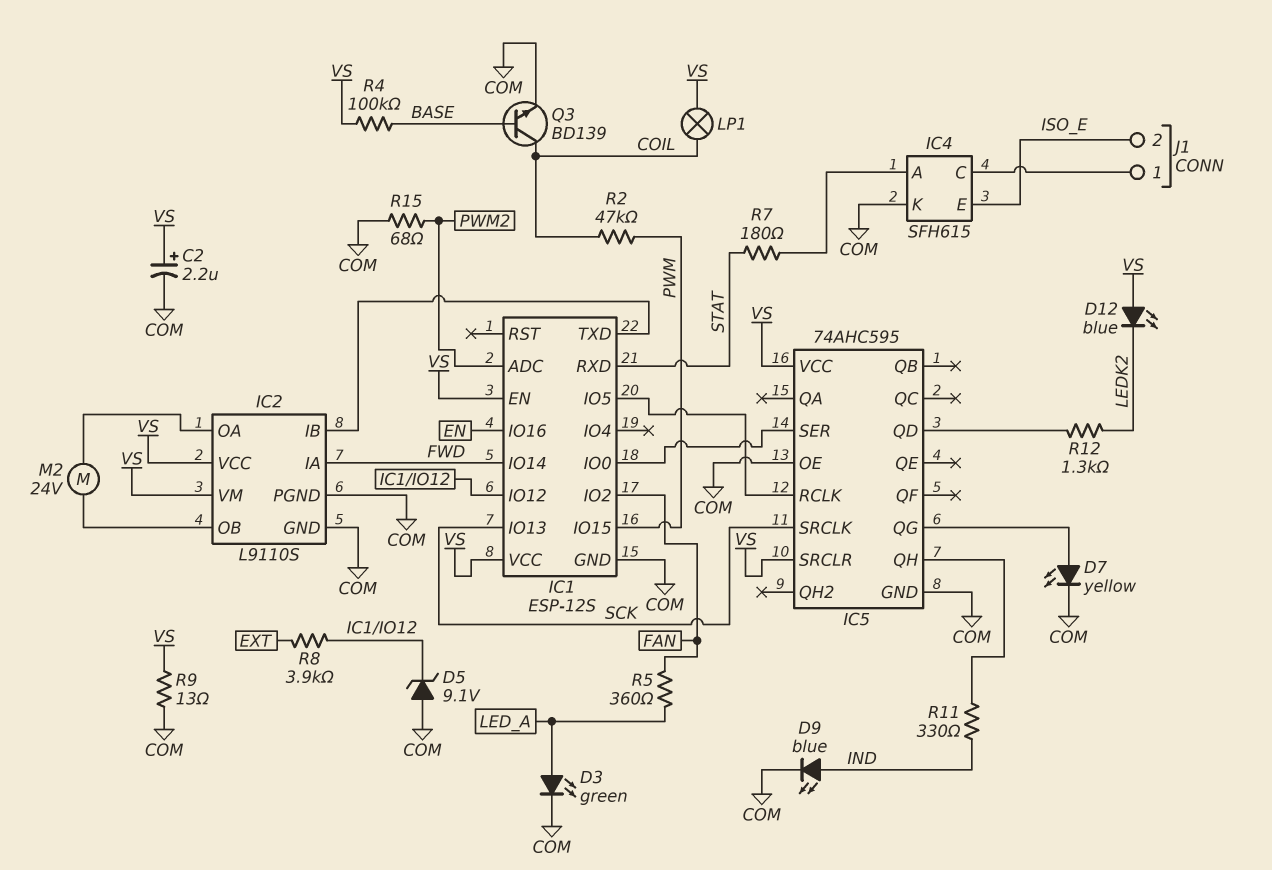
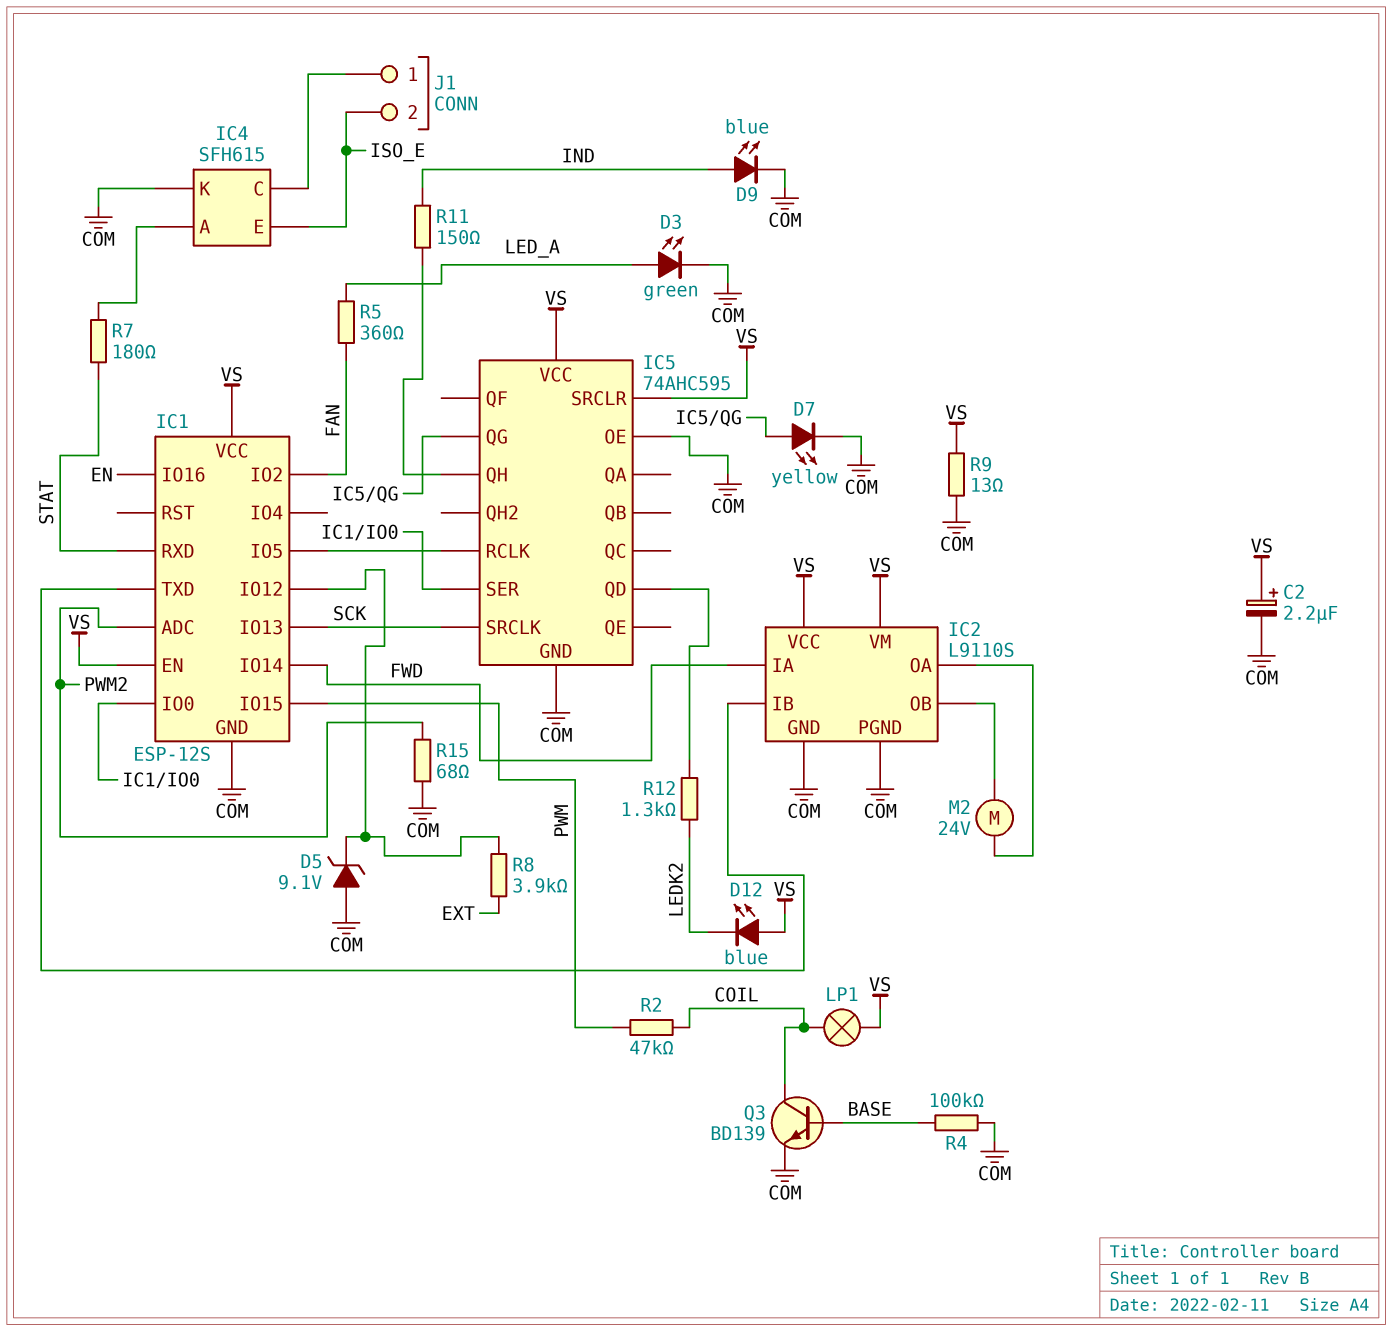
R4: 100k (BASE, VS) -> 100k (BASE, COM)
R11: 330 (IC5/QH, IND) -> 150 (IC5/QH, IND)

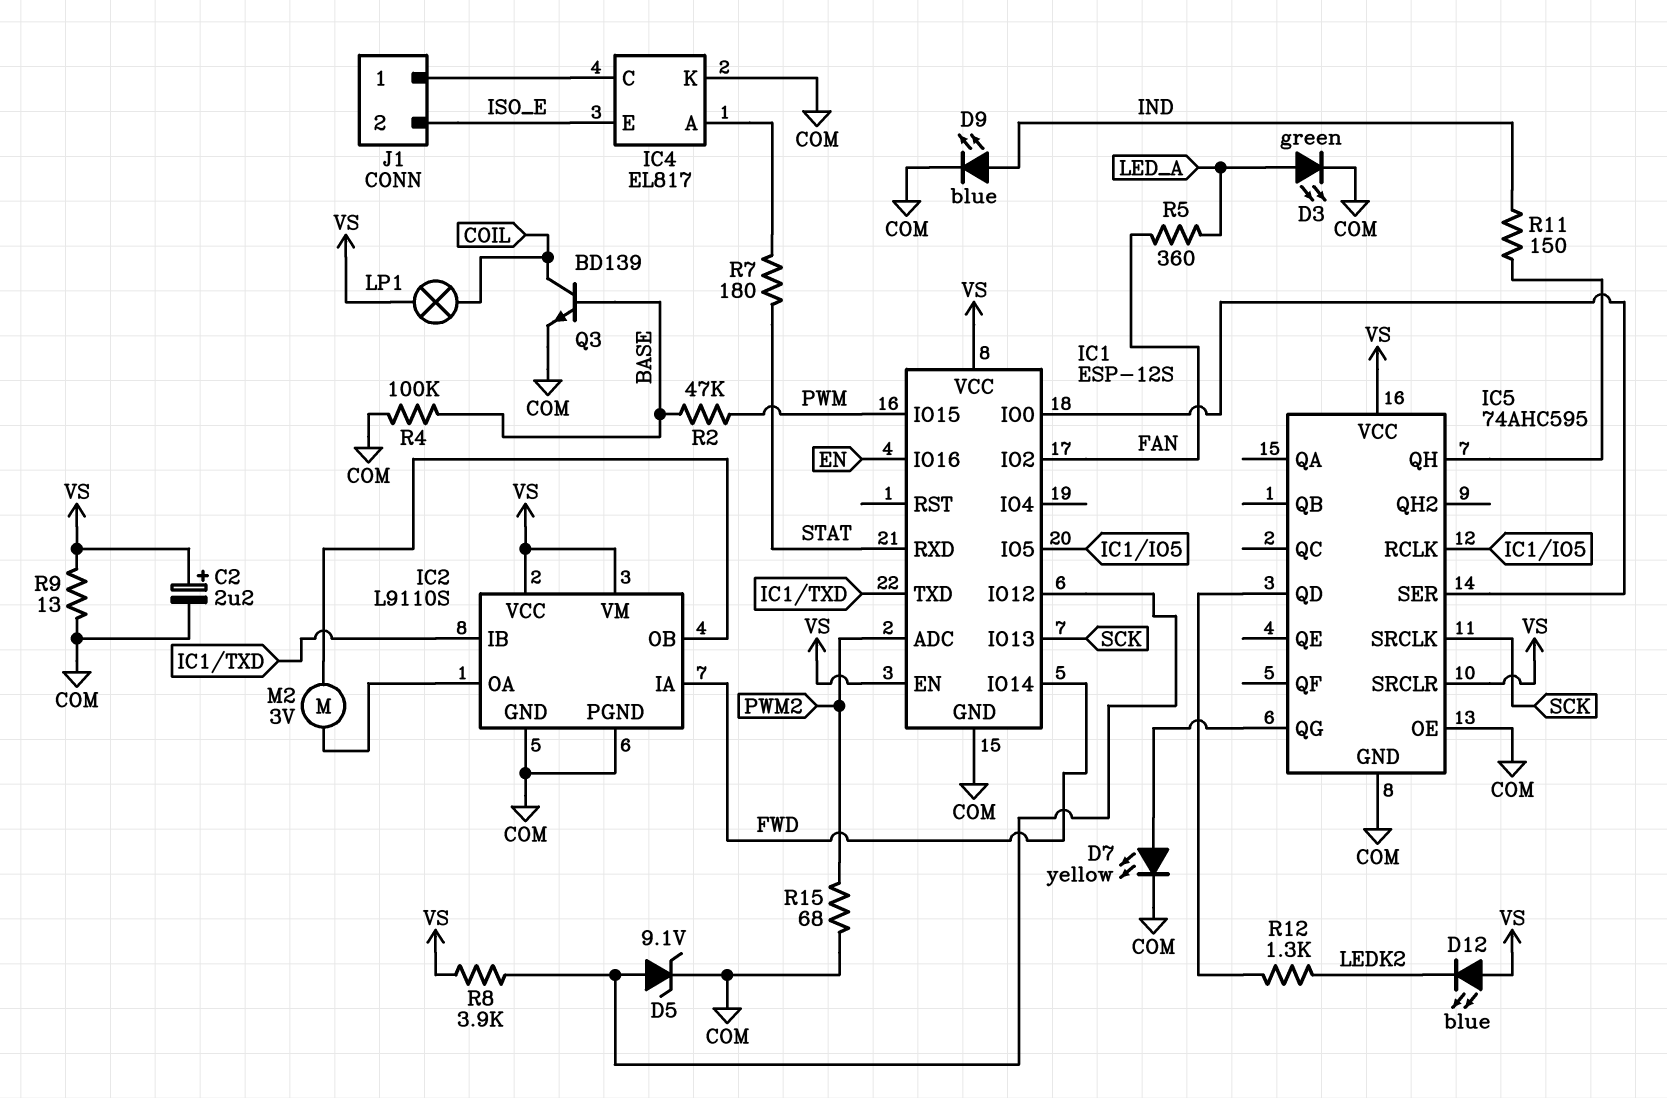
D5: zener 9.1V (A COM, K IC1/IO12) -> zener 9.1V (A IC1/IO12, K COM)
IC4: SFH615 -> EL817
M2: motor 24V (IC2/OA, IC2/OB) -> motor 3V (IC2/OA, IC2/OB)
R2: 47k (COIL, PWM) -> 47k (BASE, PWM)
R8: 3.9k (EXT, IC1/IO12) -> 3.9k (IC1/IO12, VS)

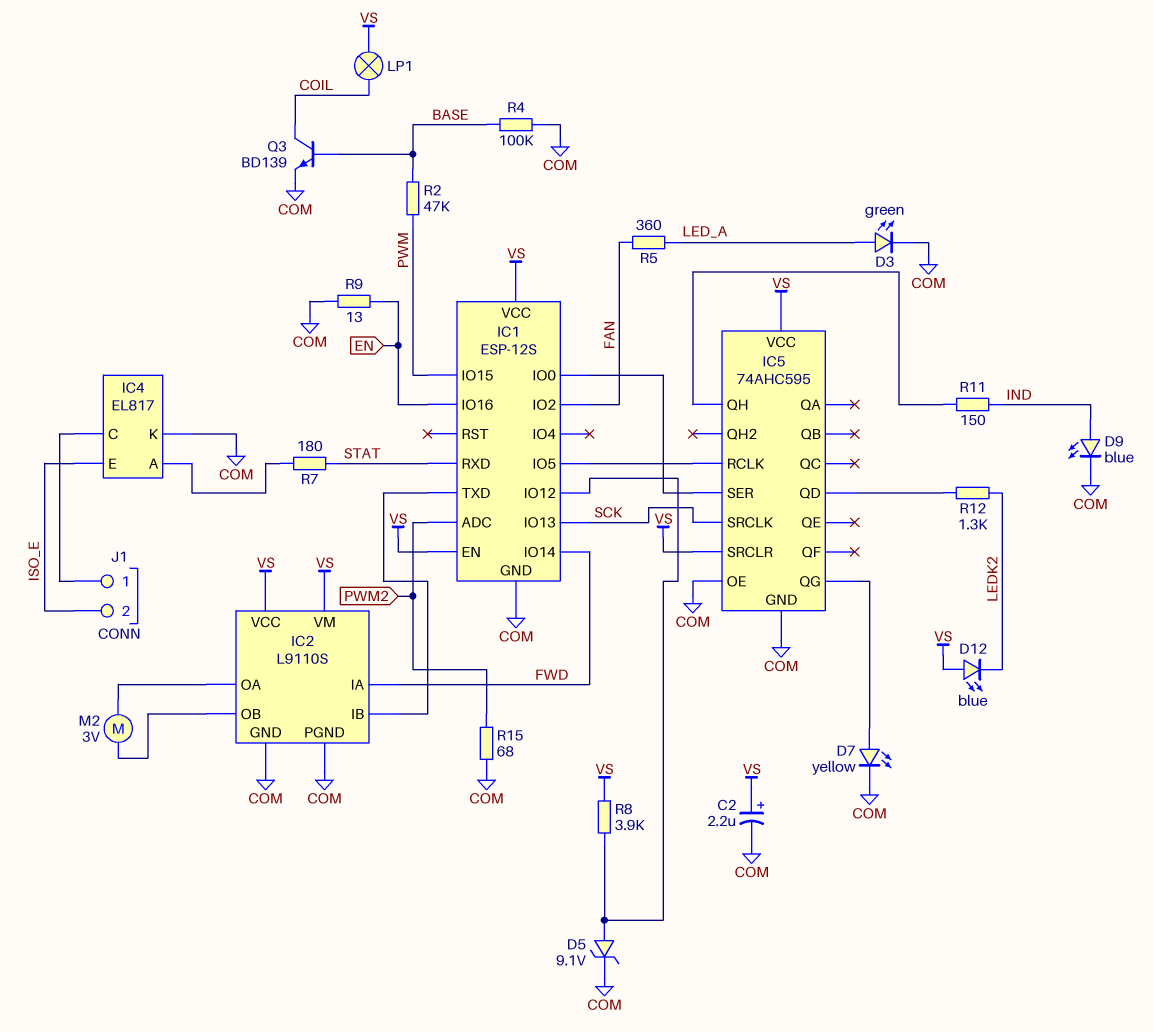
R9: 13 (COM, VS) -> 13 (COM, EN)

